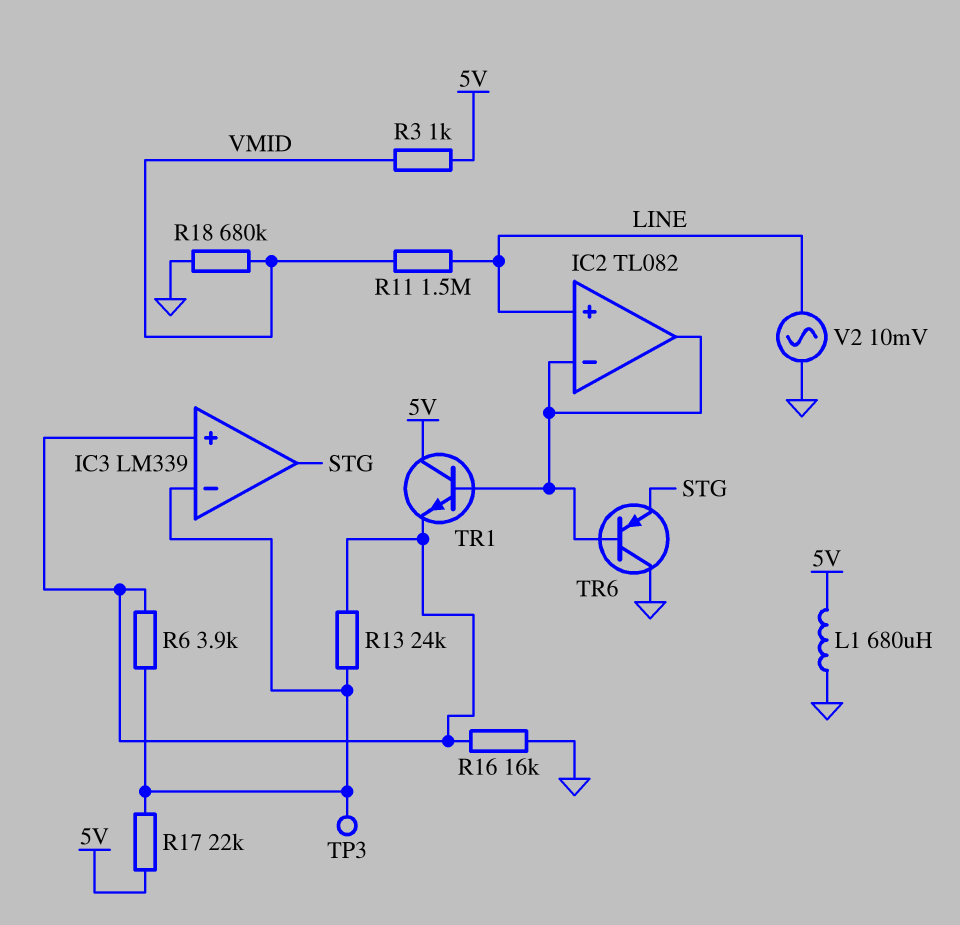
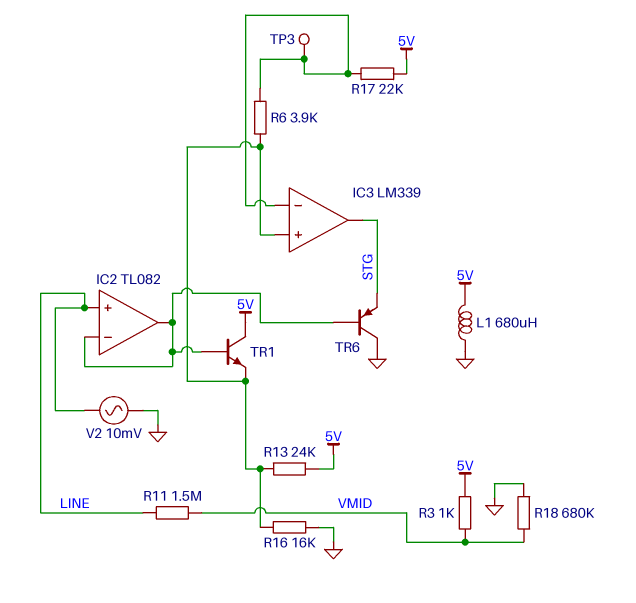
R13: 24k (IC3/in+, IC3/in-) -> 24k (5V, IC3/in+)

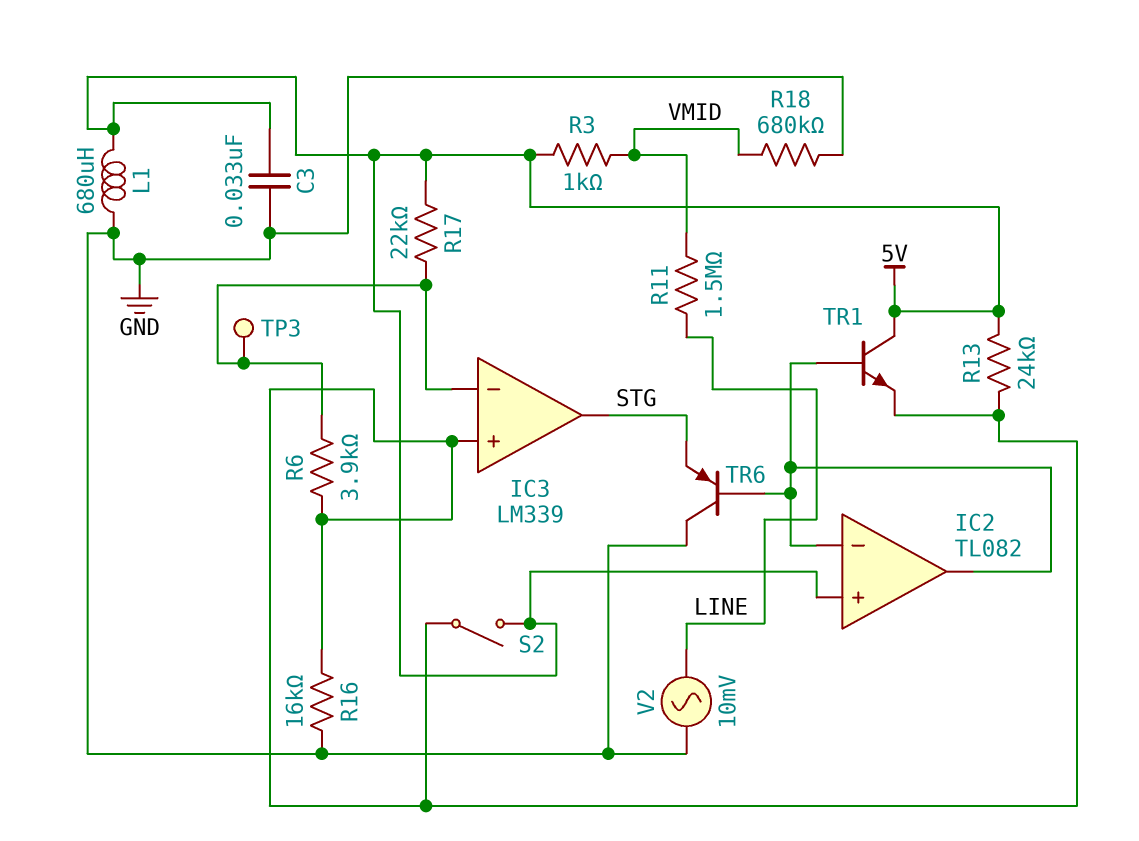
C3: none -> 33nF (5V, GND)
IC2 pin in+: LINE -> 5V
S2: none -> switch (5V, IC3/in+)

